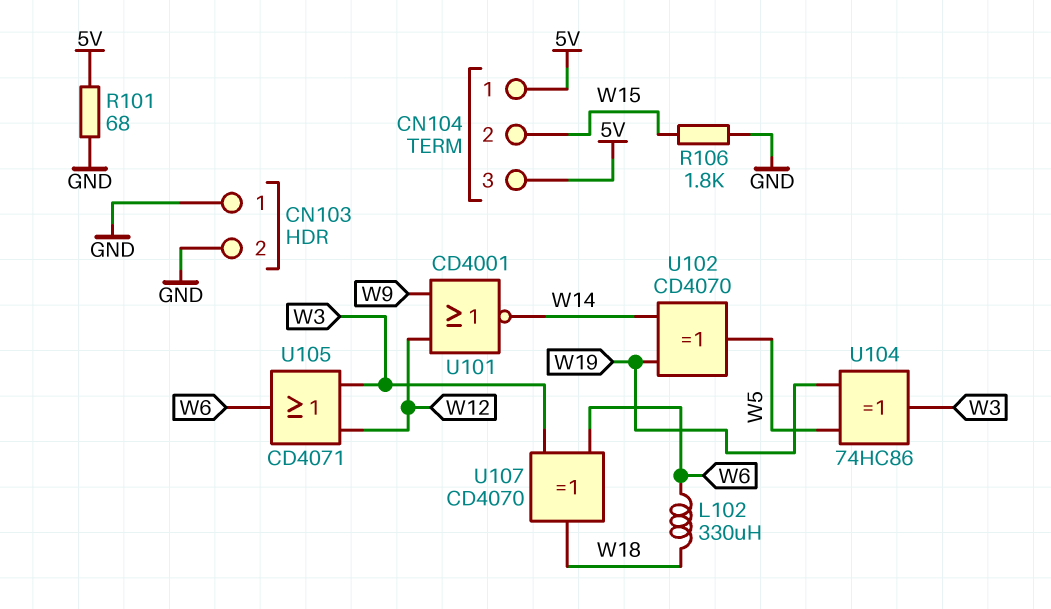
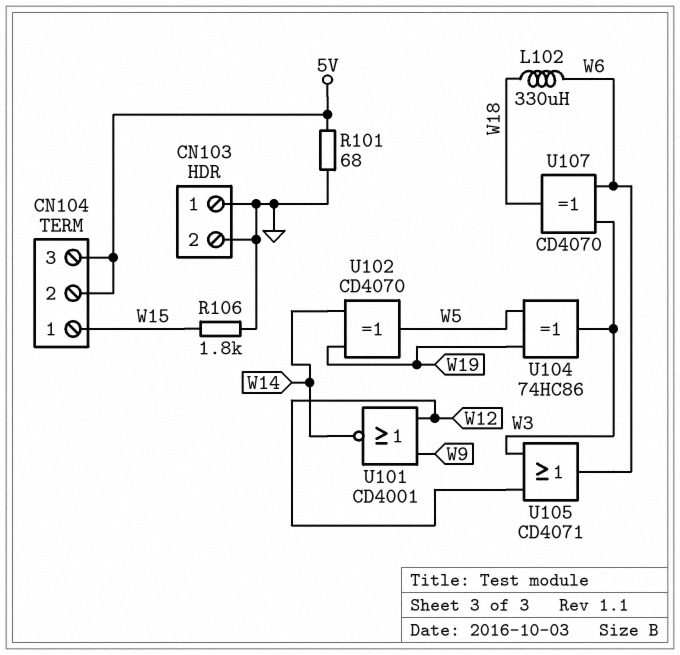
CN104 pin 1: 5V -> W15
CN104 pin 2: W15 -> 5V

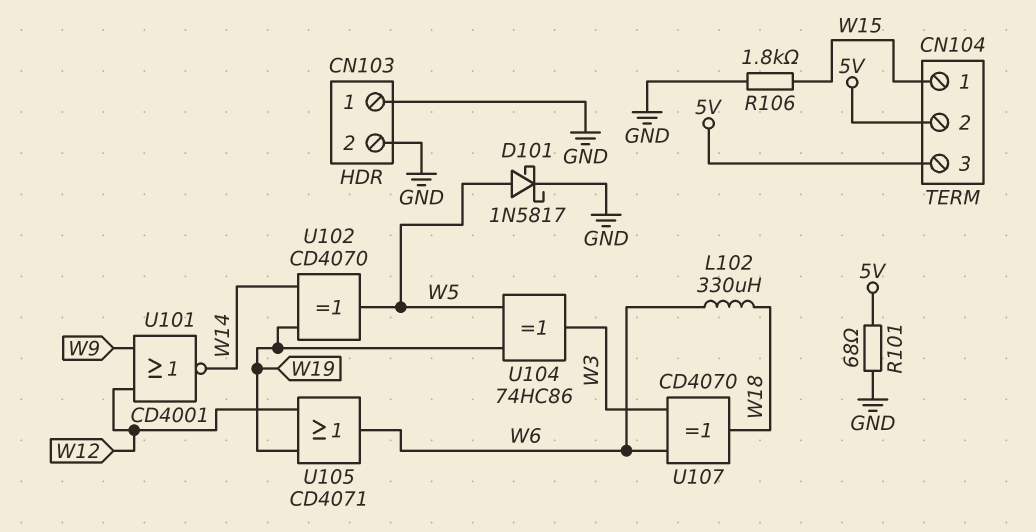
D101: none -> schottky 1N5817 (A W5, K GND)
U105: OR CD4071 (in W3, in W12, out W6) -> OR CD4071 (in W12, in W19, out W6)

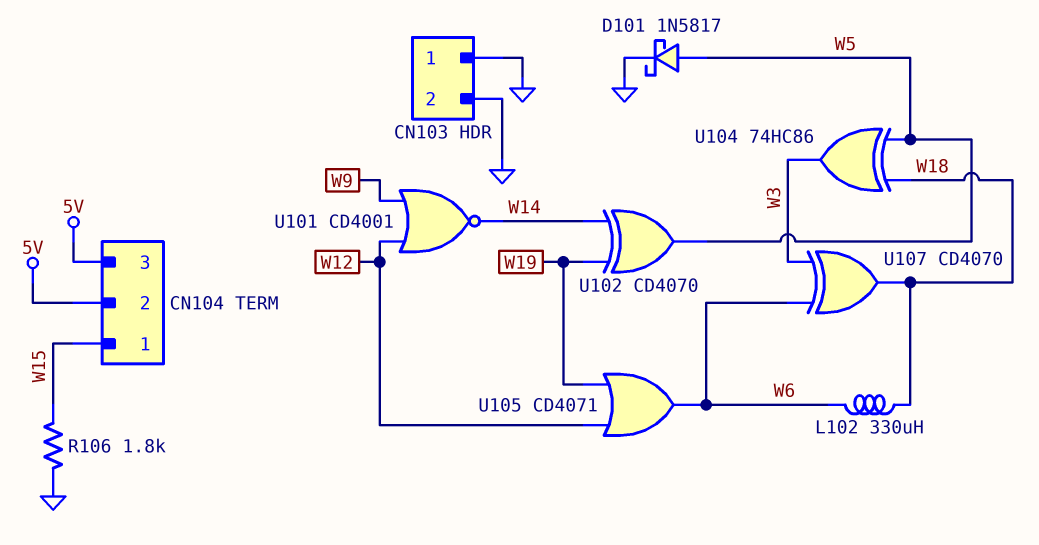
R101: 68 (5V, GND) -> none
U104: XOR 74HC86 (in W5, in W19, out W3) -> XOR 74HC86 (in W5, in W18, out W3)

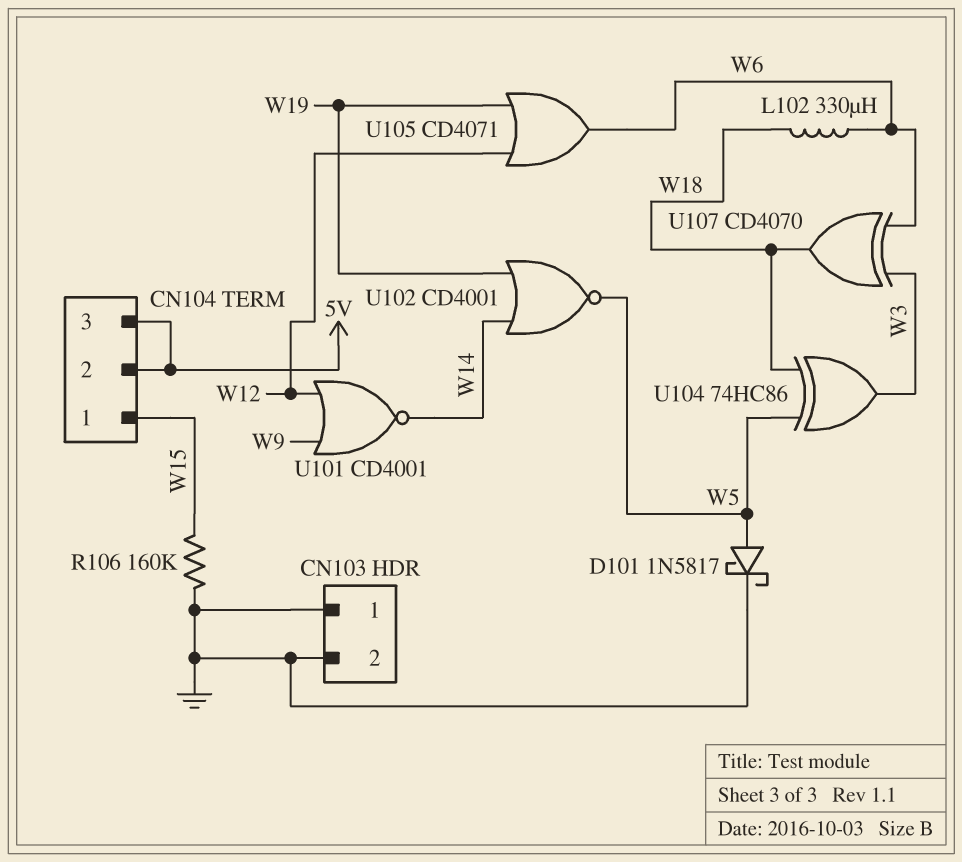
R106: 1.8k (GND, W15) -> 160k (GND, W15)
U102: XOR CD4070 (in W14, in W19, out W5) -> NOR CD4001 (in W14, in W19, out W5)

